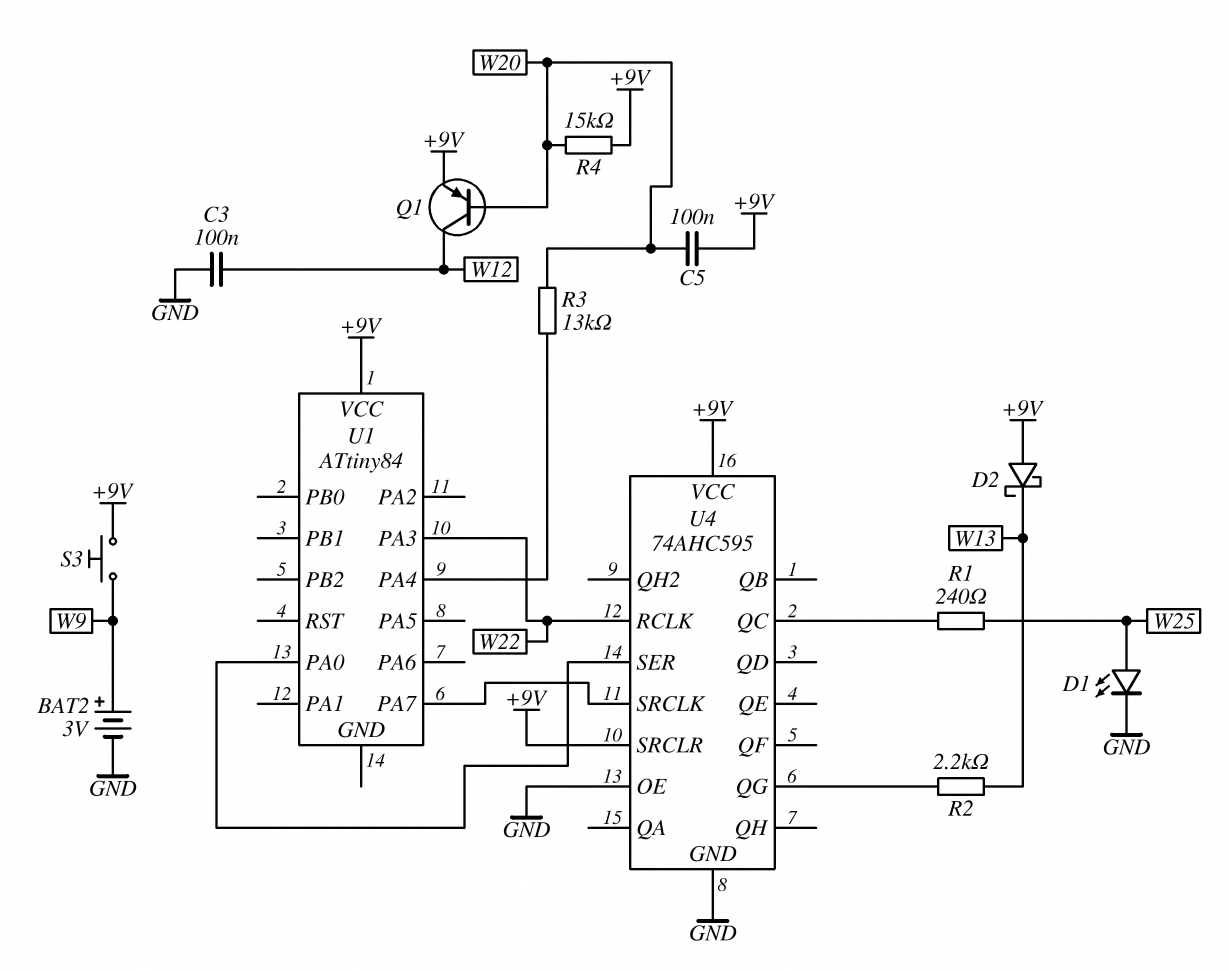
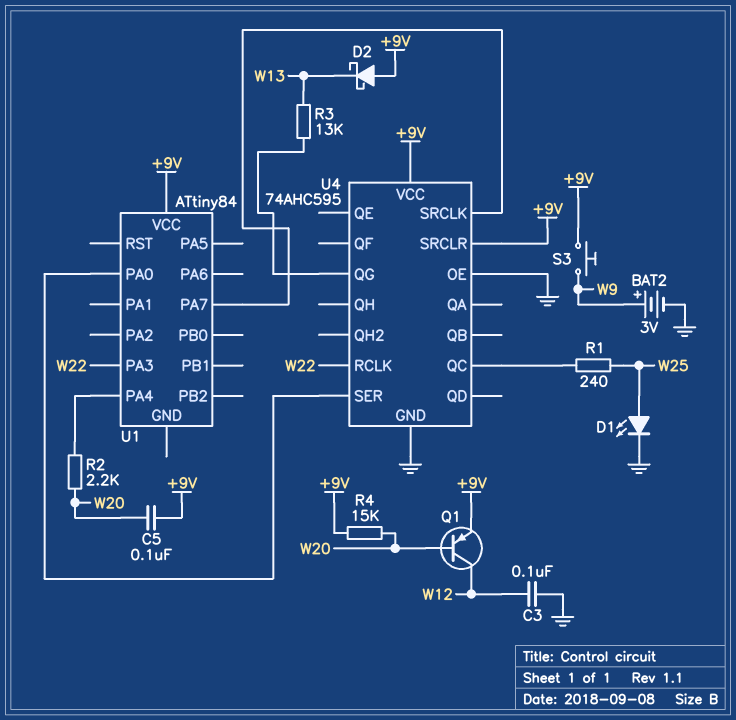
R2: 2.2k (U4/QG, W13) -> 2.2k (U1/PA4, W20)
R3: 13k (U1/PA4, W20) -> 13k (U4/QG, W13)

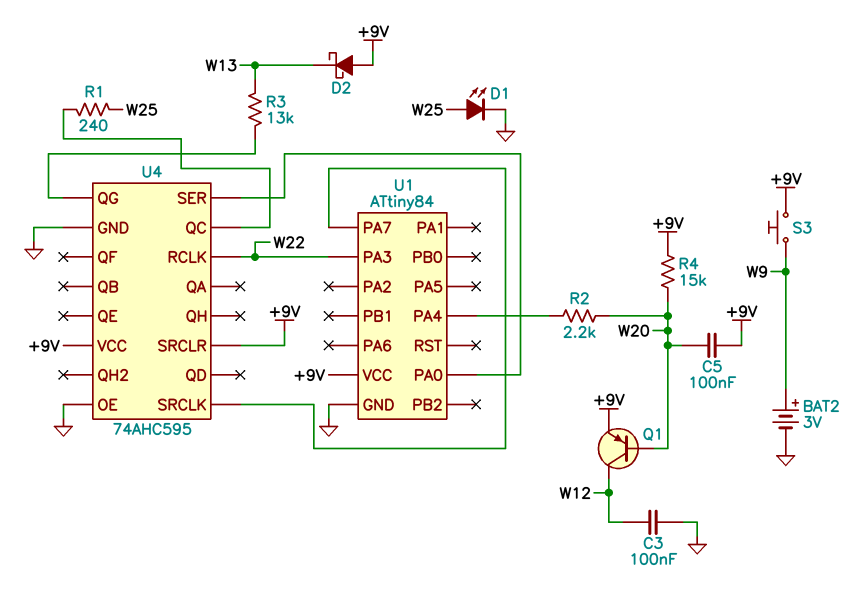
U1 pin GND: none -> GND

